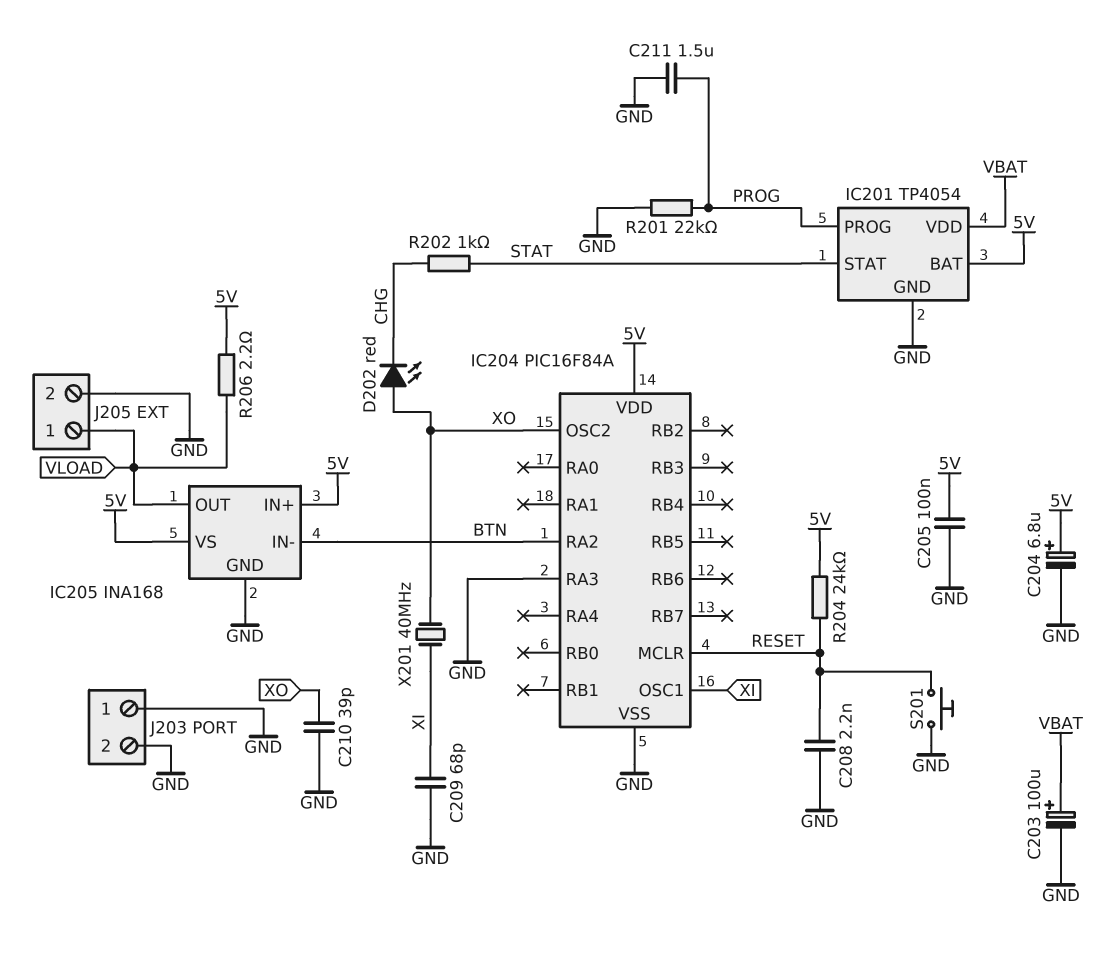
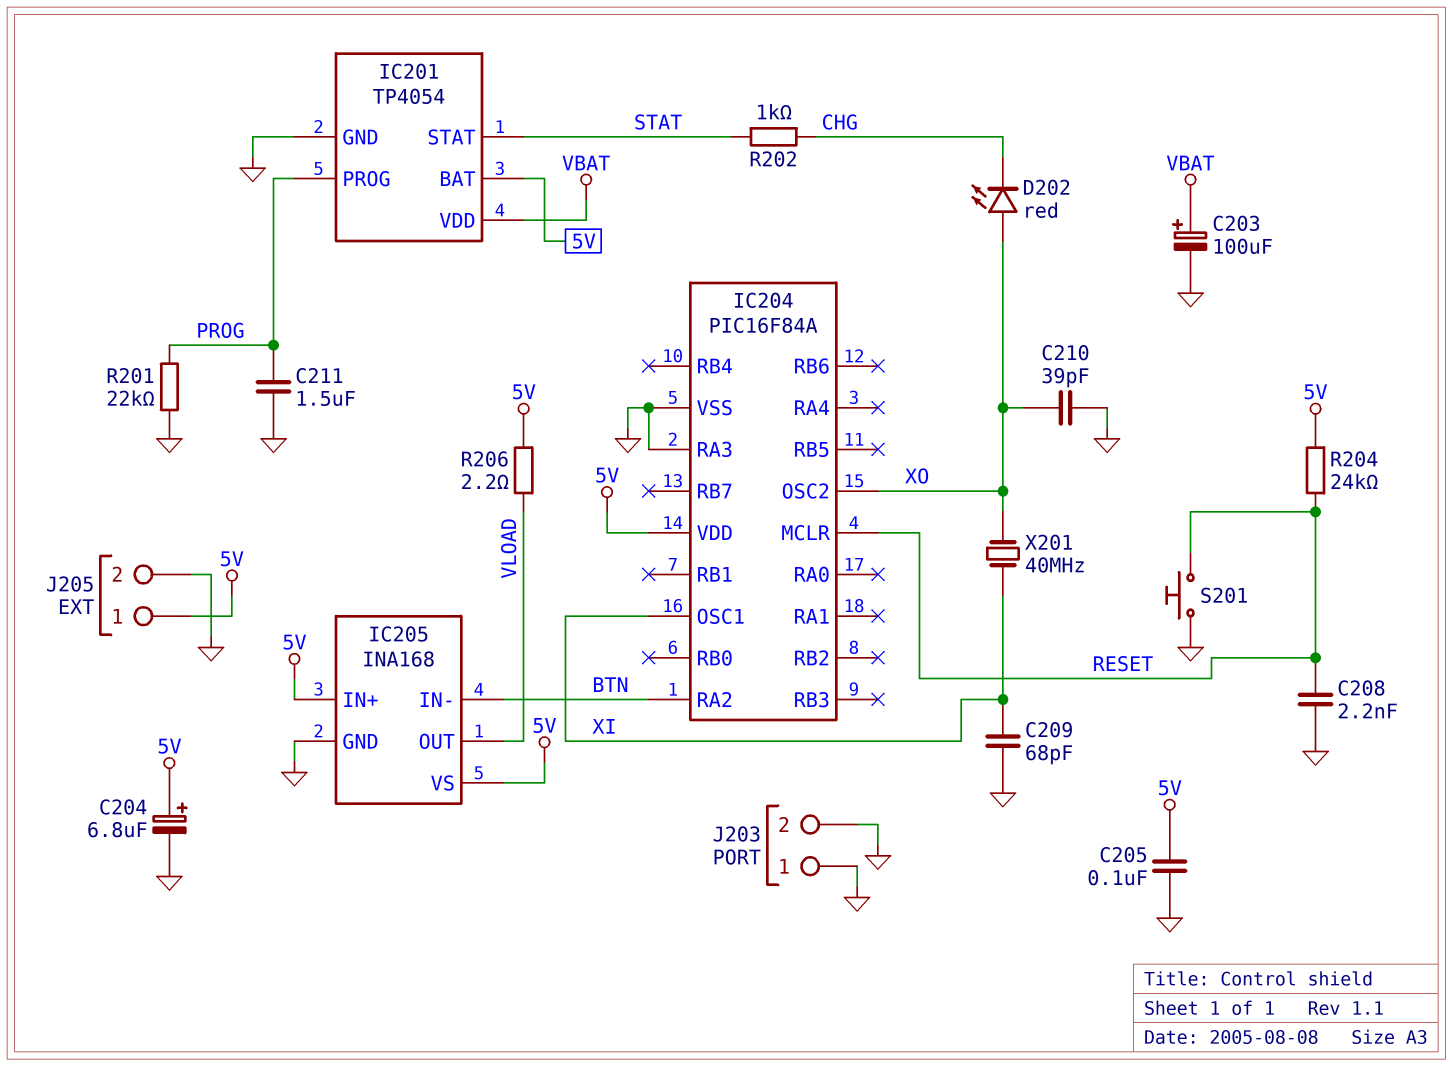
J205 pin 1: VLOAD -> 5V

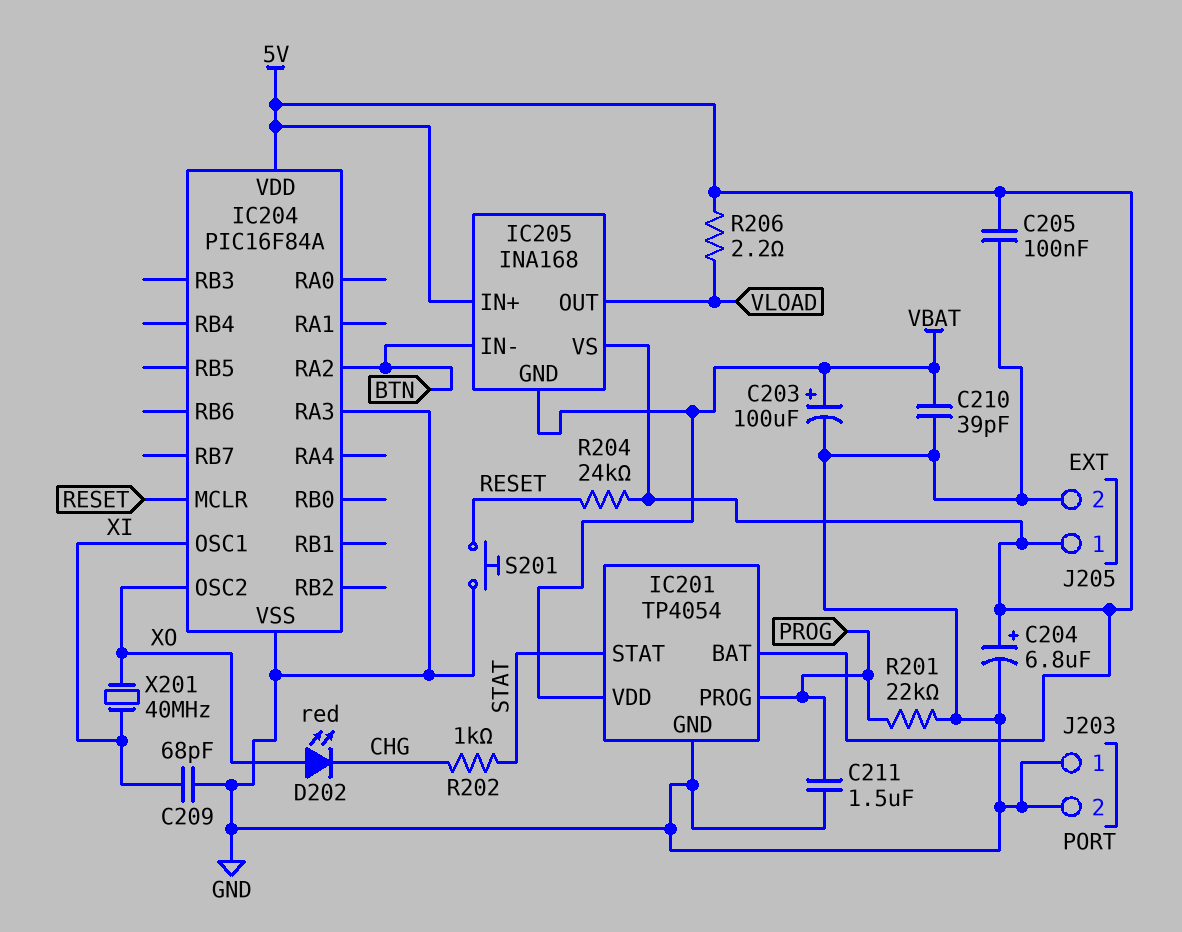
C208: 2.2nF (GND, RESET) -> none
C210: 39pF (GND, XO) -> 39pF (GND, VBAT)
IC205 pin GND: GND -> VBAT

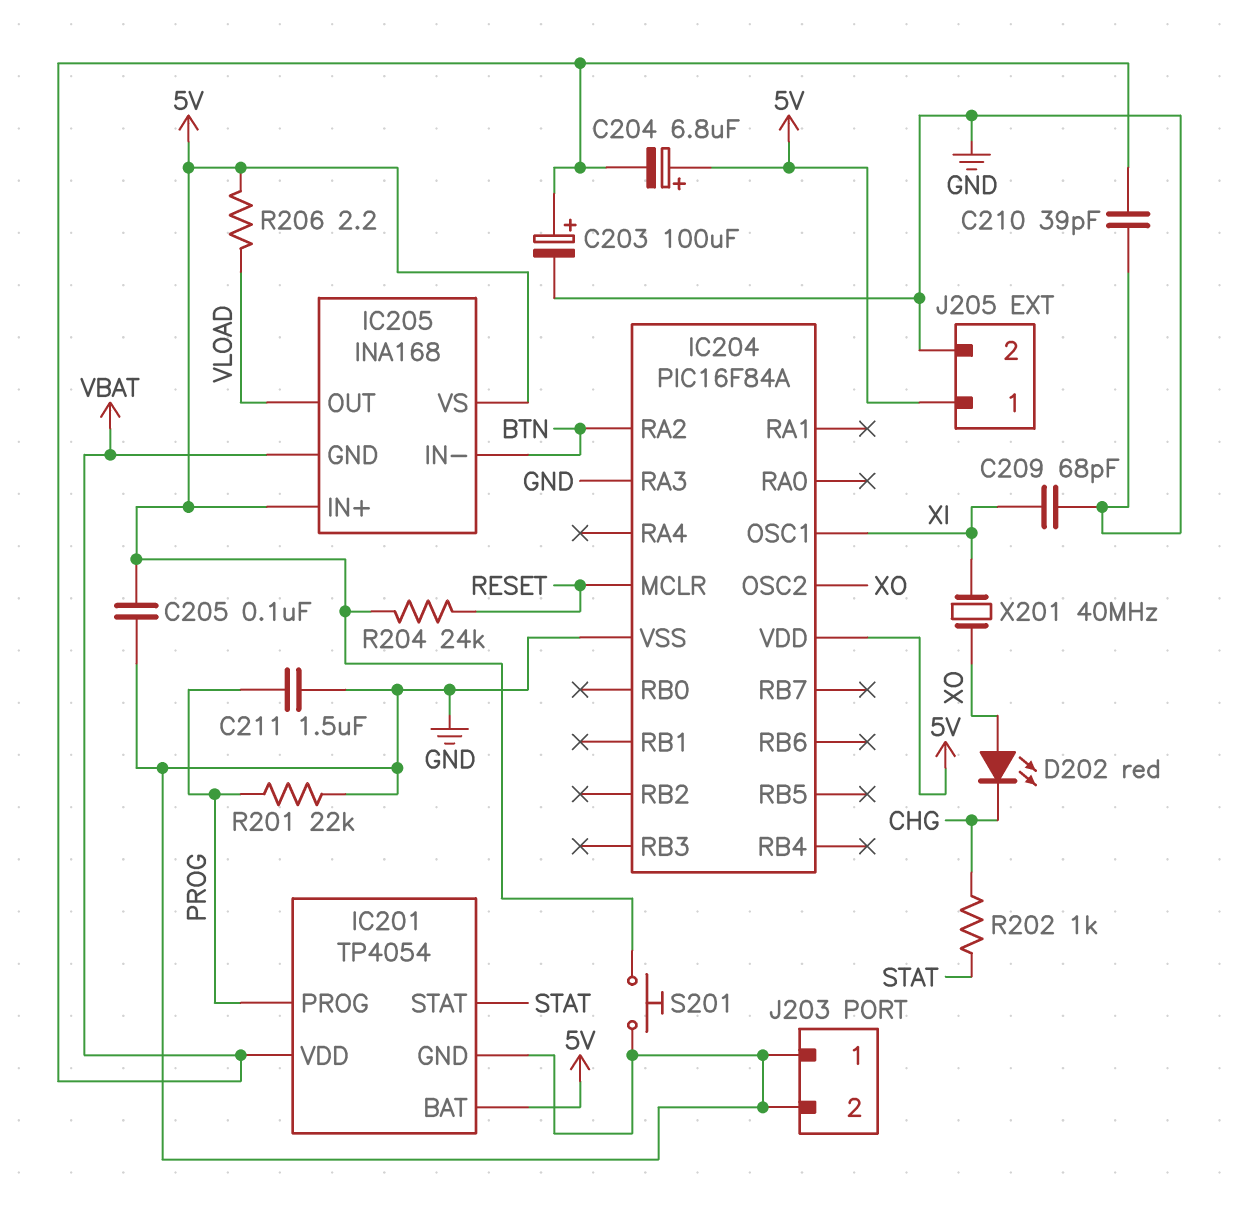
C204: 6.8uF (plus 5V, minus GND) -> 6.8uF (plus 5V, minus VBAT)
S201: button (GND, RESET) -> button (5V, GND)

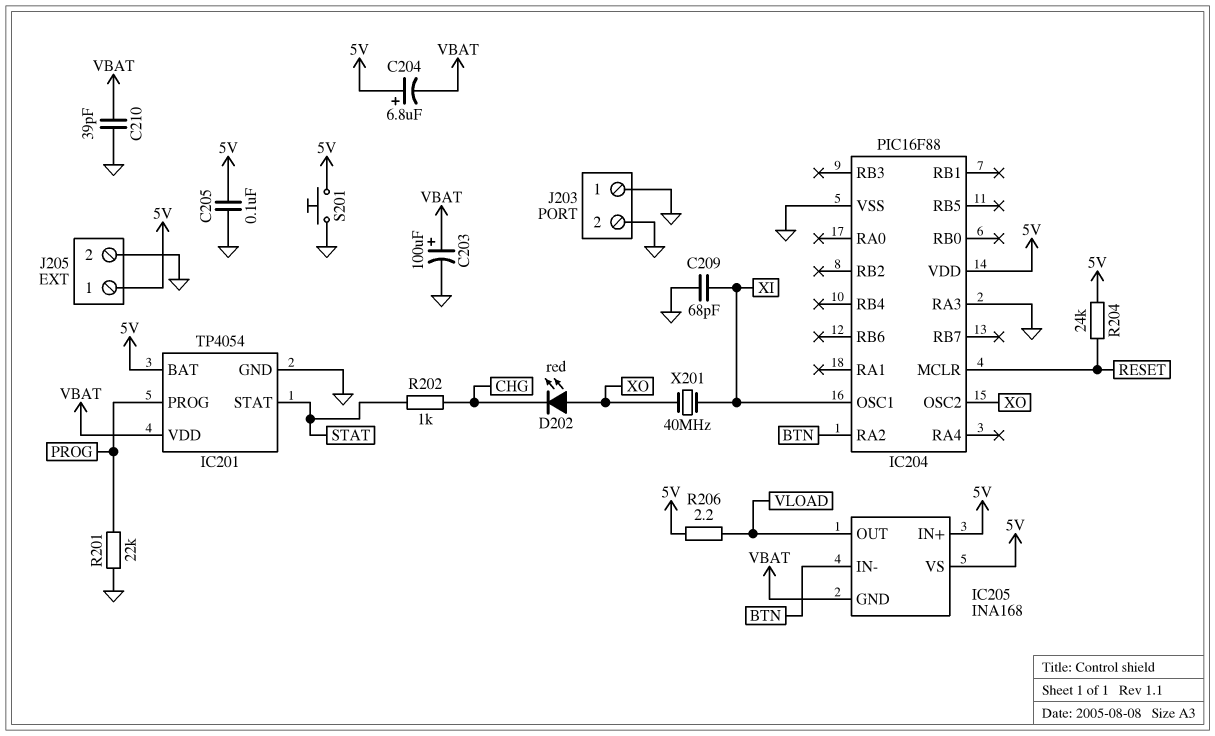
C211: 1.5uF (GND, PROG) -> none
IC204: PIC16F84A -> PIC16F88

